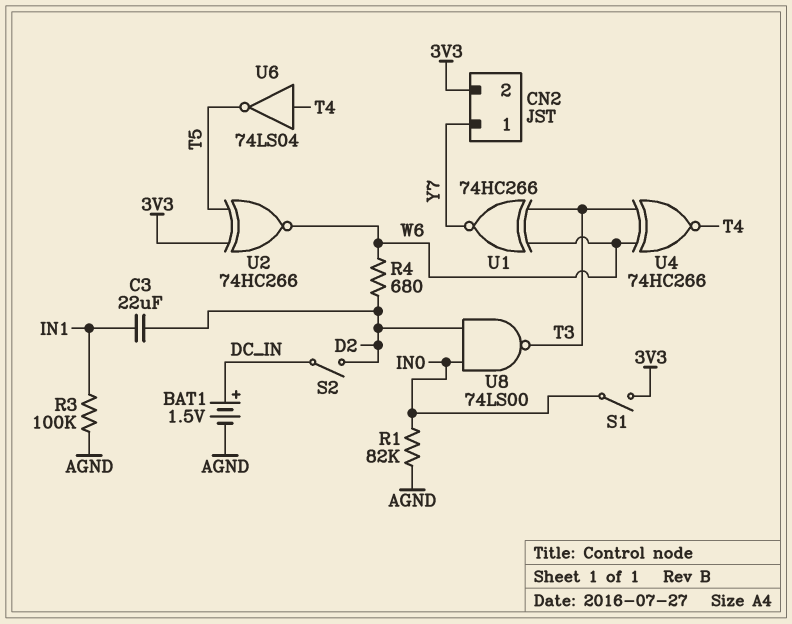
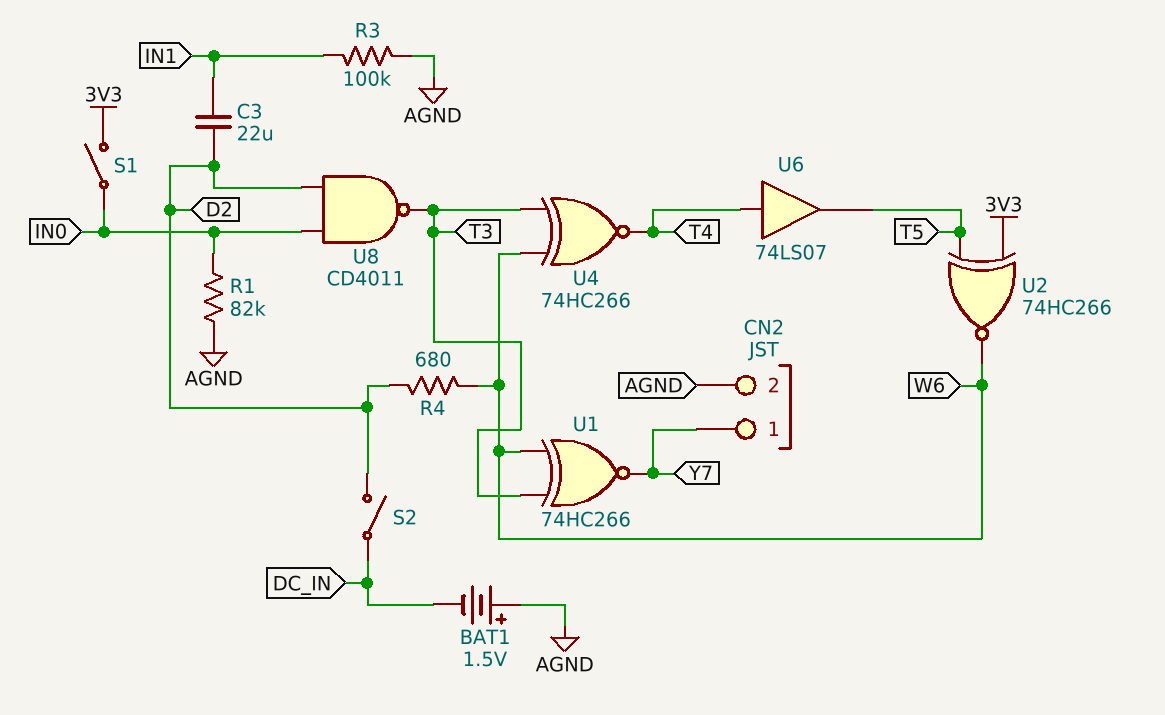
BAT1: 1.5V (plus DC_IN, minus AGND) -> 1.5V (plus AGND, minus DC_IN)
CN2 pin 2: 3V3 -> AGND
U6: NOT 74LS04 (in T4, out T5) -> buffer 74LS07 (in T4, out T5)
U8: NAND 74LS00 (in D2, in IN0, out T3) -> NAND CD4011 (in D2, in IN0, out T3)

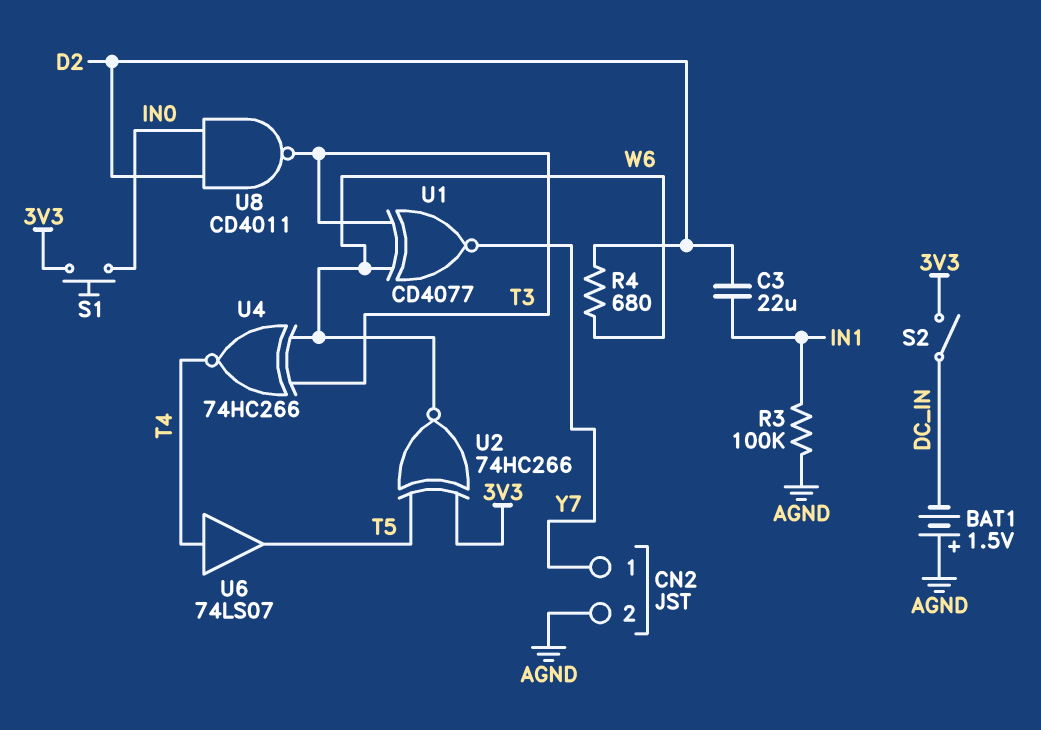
R1: 82k (AGND, IN0) -> none
S1: switch (3V3, IN0) -> button (3V3, IN0)
S2: switch (D2, DC_IN) -> switch (3V3, DC_IN)
U1: XNOR 74HC266 (in T3, in W6, out Y7) -> XNOR CD4077 (in T3, in W6, out Y7)

